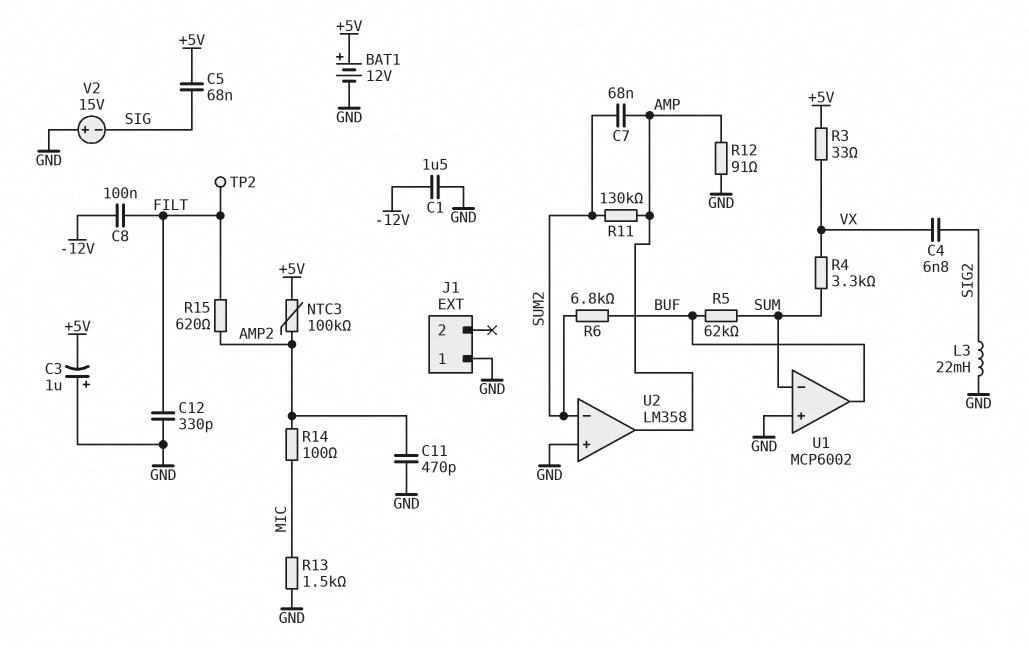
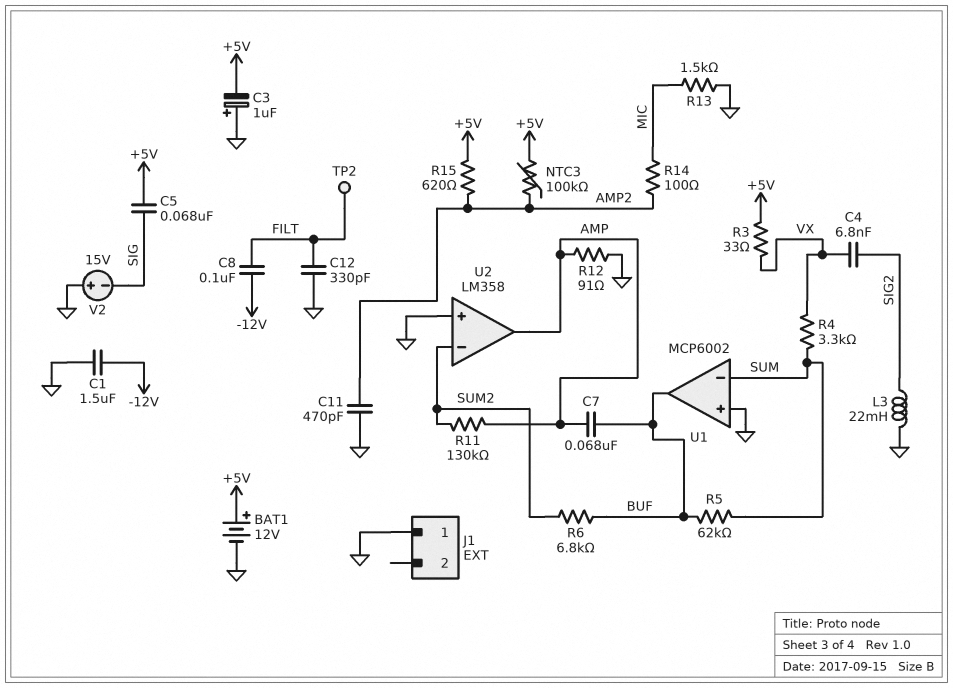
C7: 68nF (AMP, SUM2) -> 68nF (AMP, BUF)
R15: 620 (AMP2, FILT) -> 620 (+5V, AMP2)

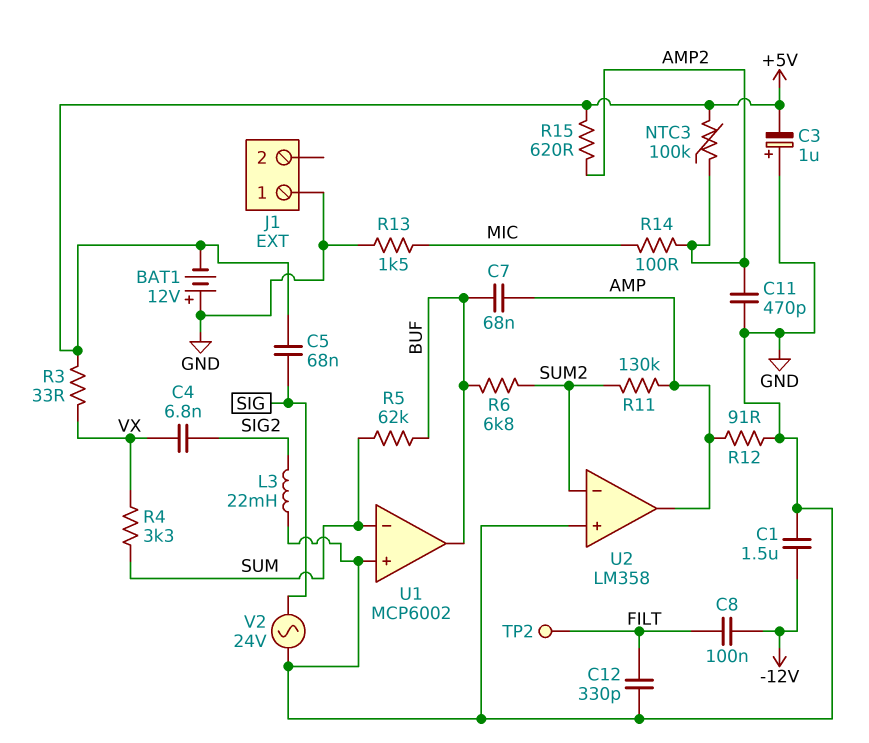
BAT1: 12V (plus +5V, minus GND) -> 12V (plus GND, minus +5V)
V2: 15V (plus GND, minus SIG) -> AC 24V (GND, SIG)

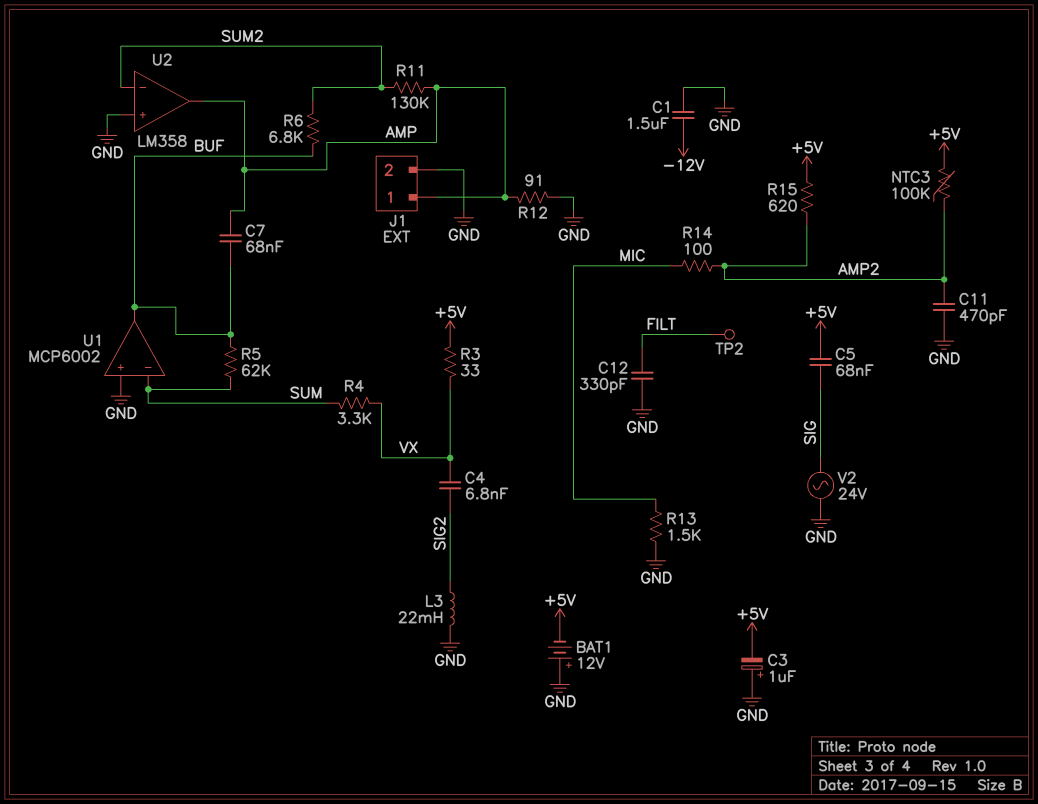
C8: 100nF (-12V, FILT) -> none
J1 pin 1: GND -> AMP
J1 pin 2: none -> GND

